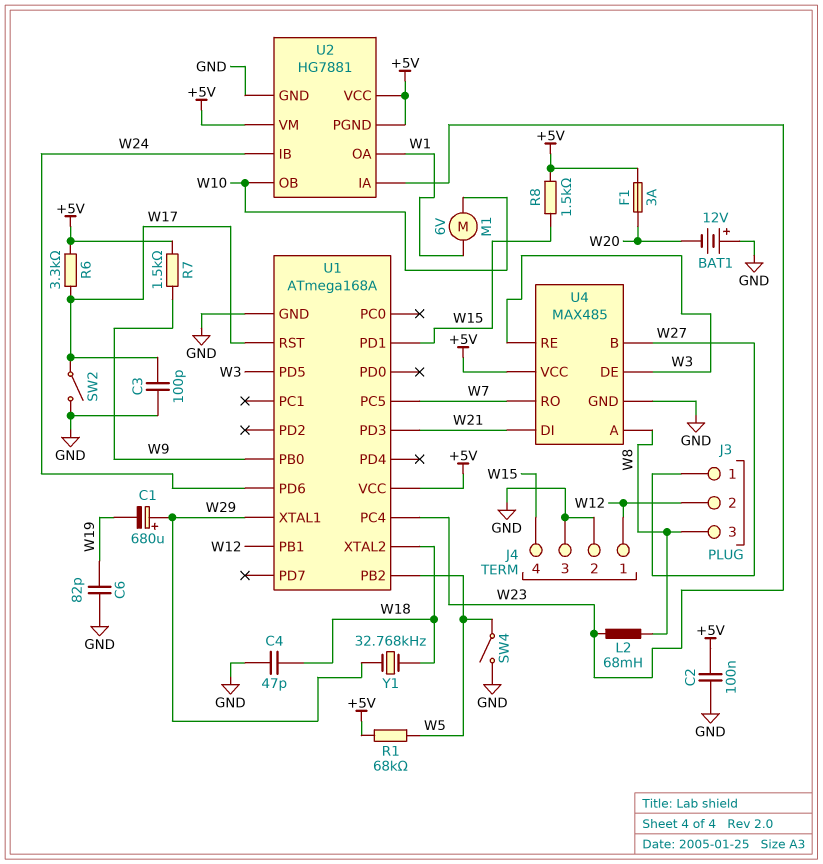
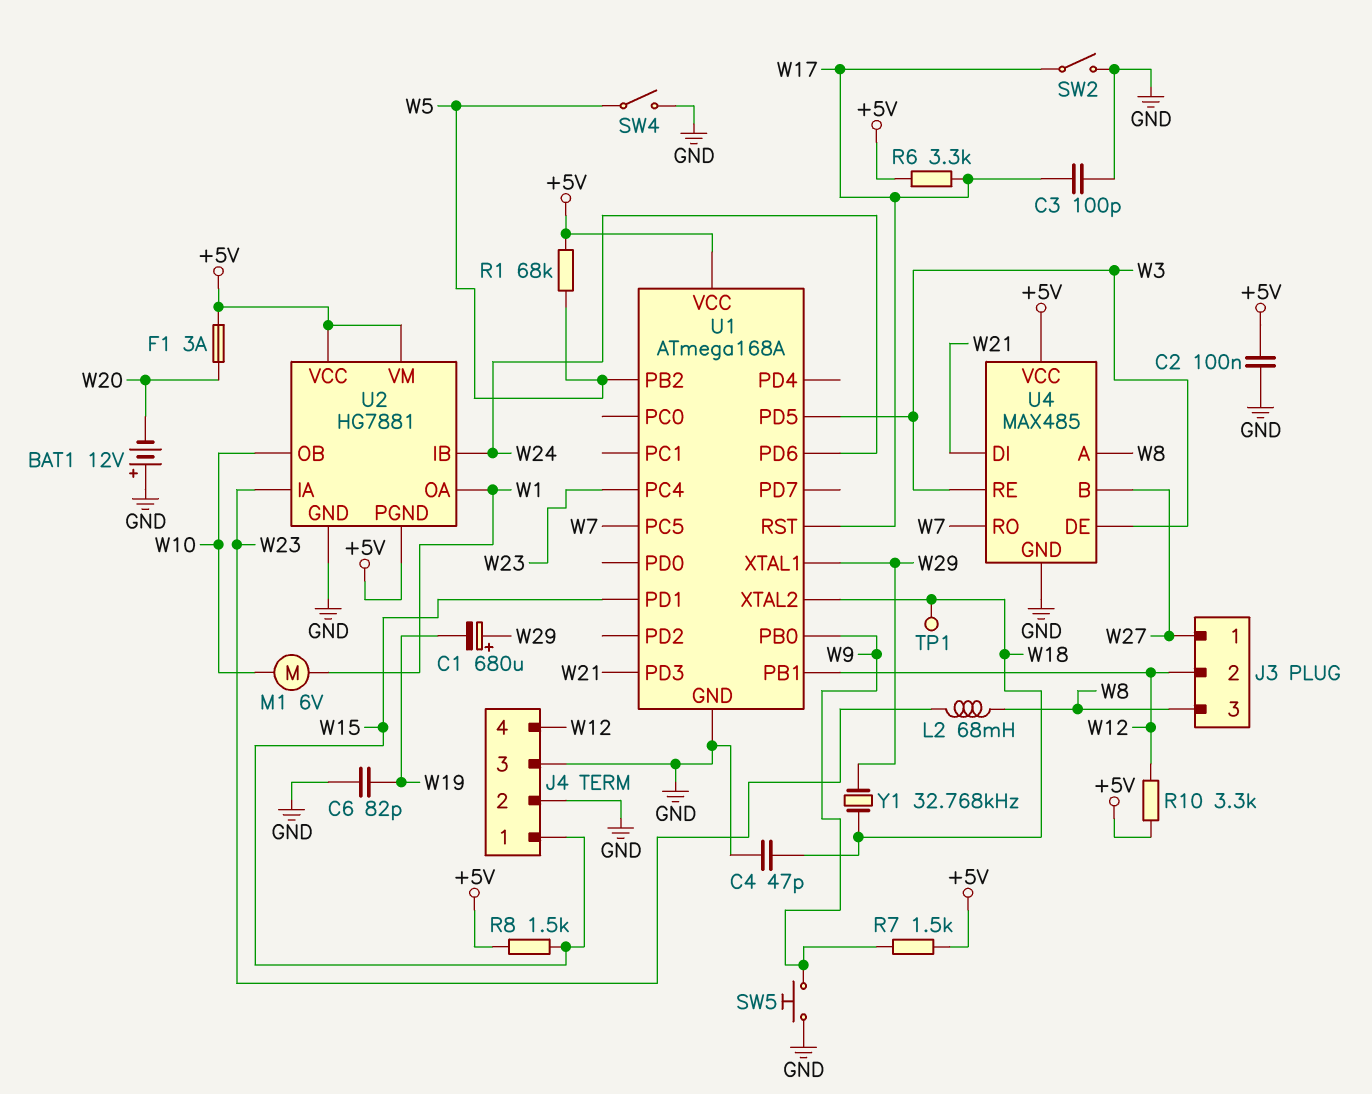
J4 pin 1: W12 -> W15
J4 pin 4: W15 -> W12
R10: none -> 3.3k (+5V, W12)
SW5: none -> button (GND, W9)
TP1: none -> test point (W18)

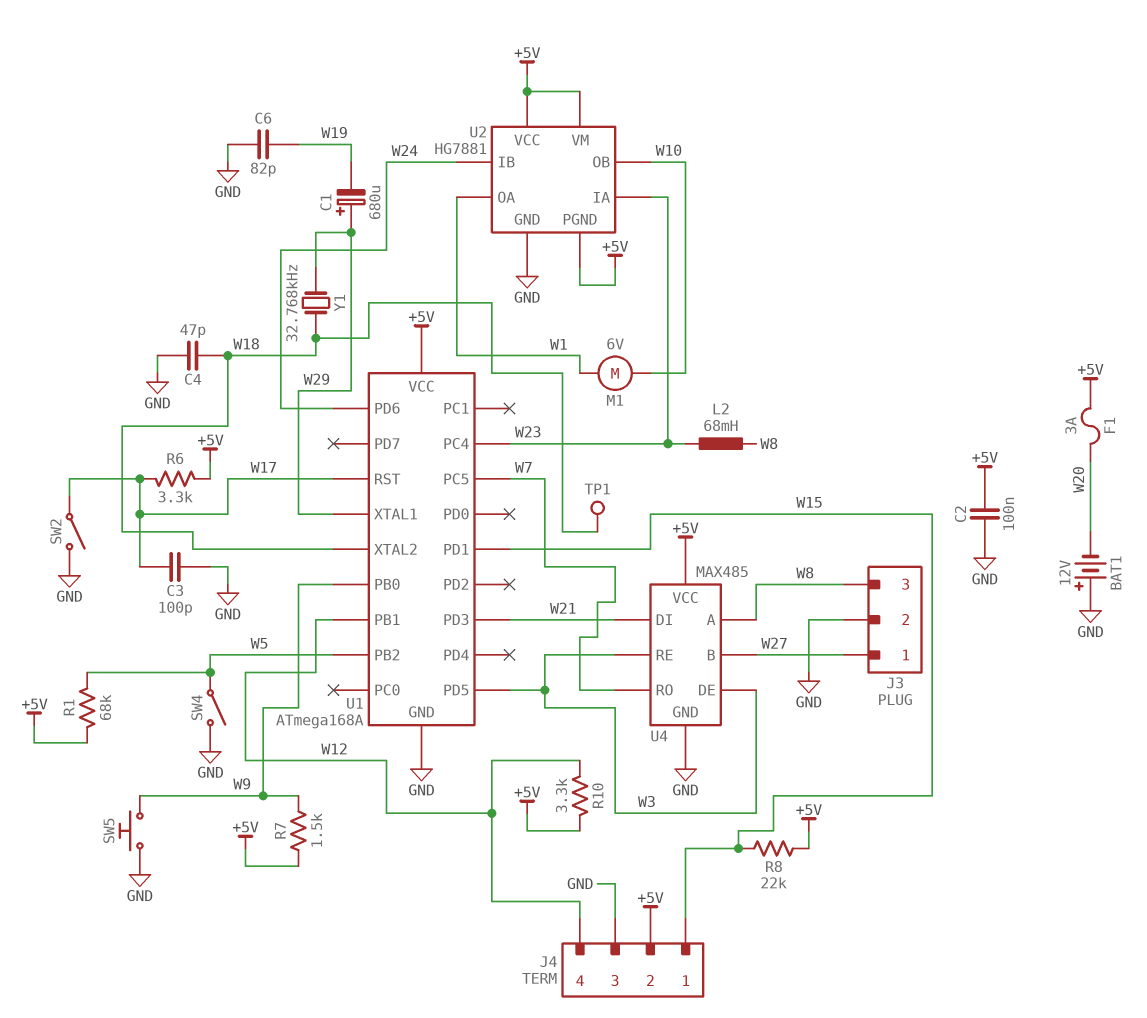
J3 pin 2: W12 -> GND
J4 pin 2: GND -> +5V
R8: 1.5k (+5V, W15) -> 22k (+5V, W15)

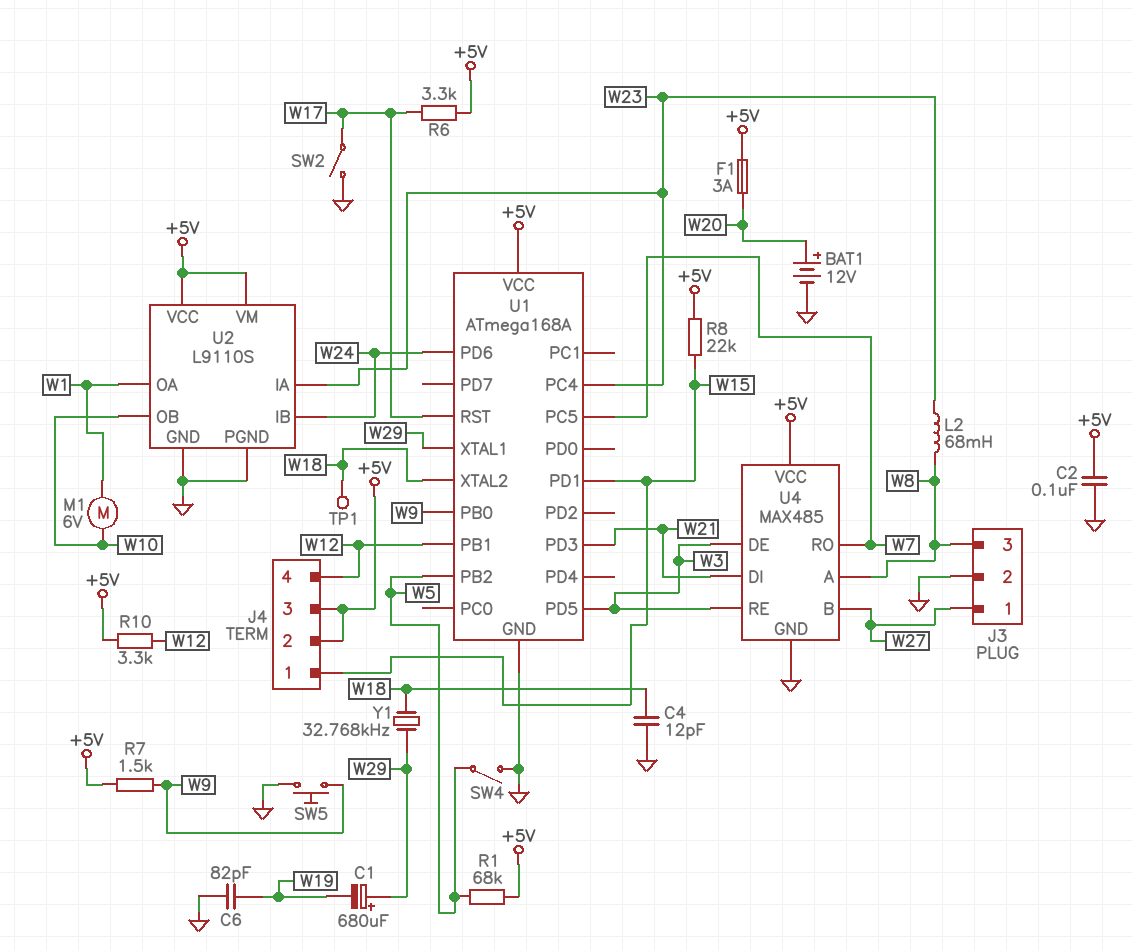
BAT1: 12V (plus GND, minus W20) -> 12V (plus W20, minus GND)
C3: 100pF (GND, W17) -> none
C4: 47pF (GND, W18) -> 12pF (GND, W18)
J4 pin 3: GND -> +5V
U2: HG7881 -> L9110S
U2 pin PGND: +5V -> GND

